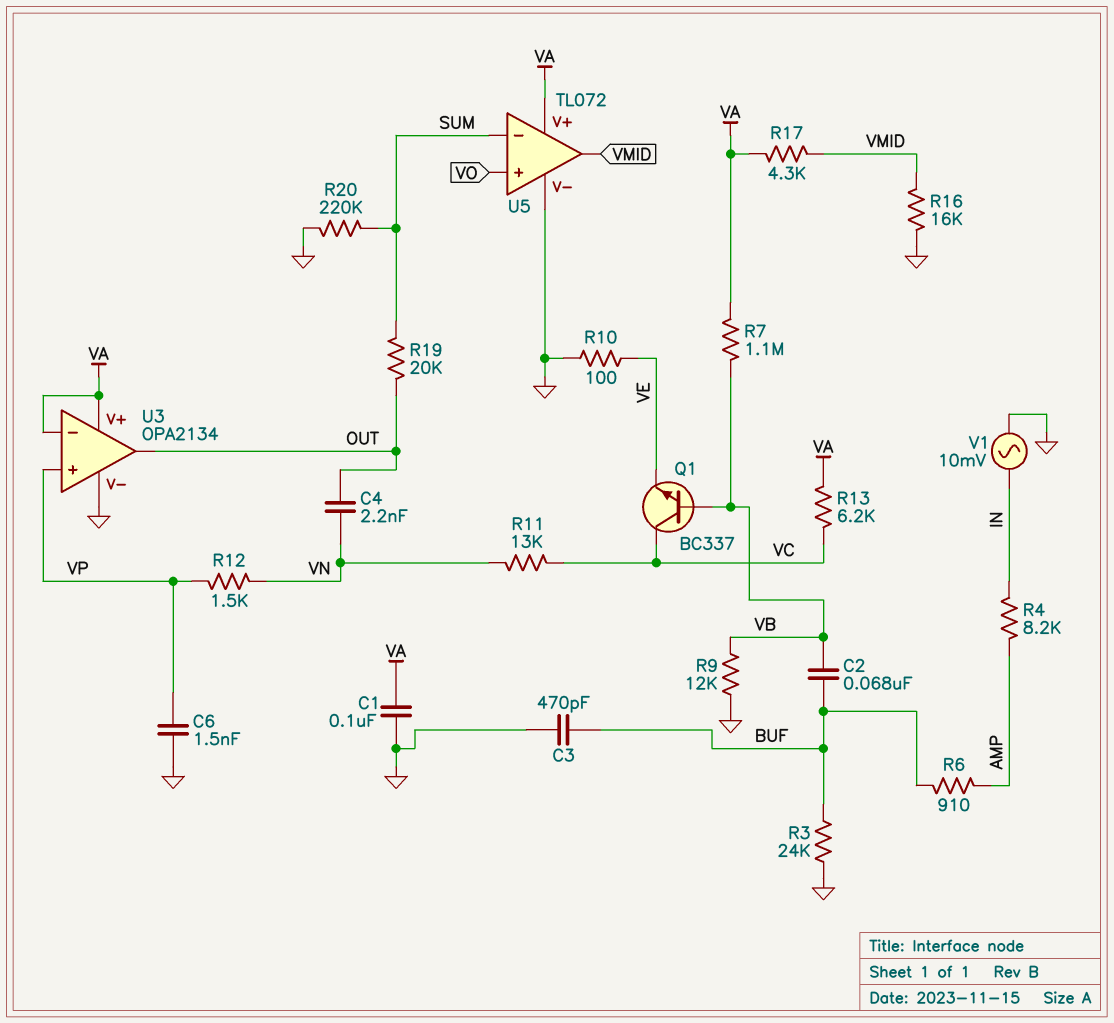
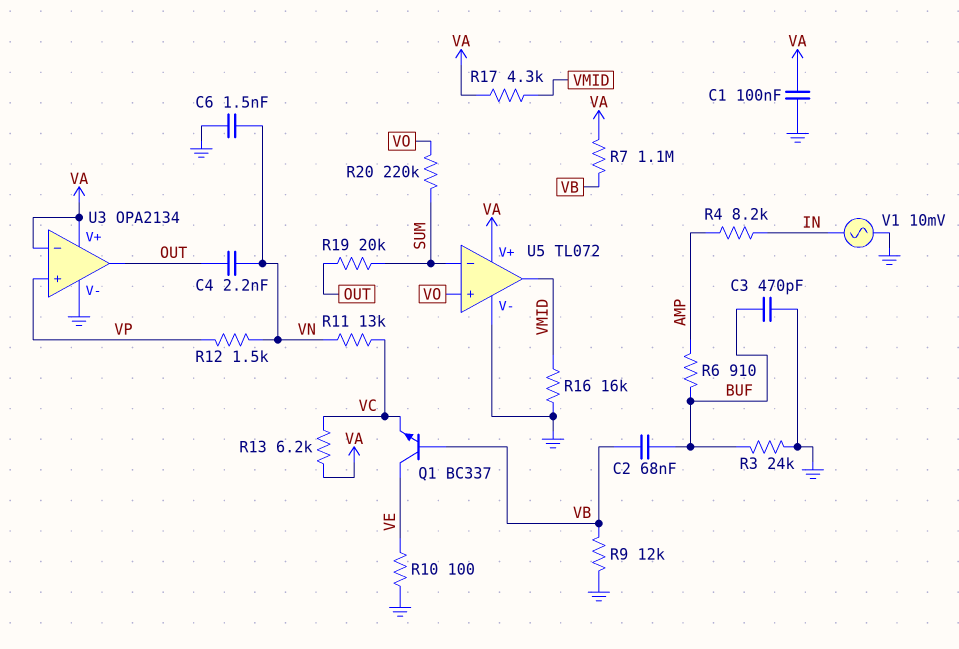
C6: 1.5nF (GND, VP) -> 1.5nF (GND, VN)
Q1: NPN BC337 (B VB, C VC, E VE) -> NPN BC337 (B VB, C VE, E VC)
R20: 220k (GND, SUM) -> 220k (SUM, VO)

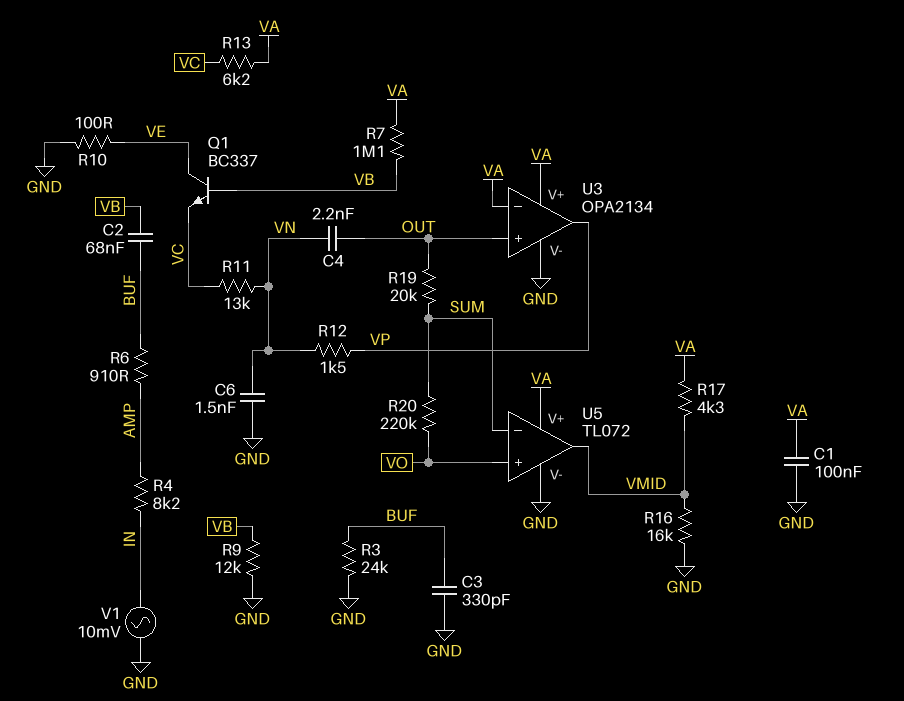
C3: 470pF (BUF, GND) -> 330pF (BUF, GND)
U3 pin in+: VP -> OUT
U3 pin out: OUT -> VP

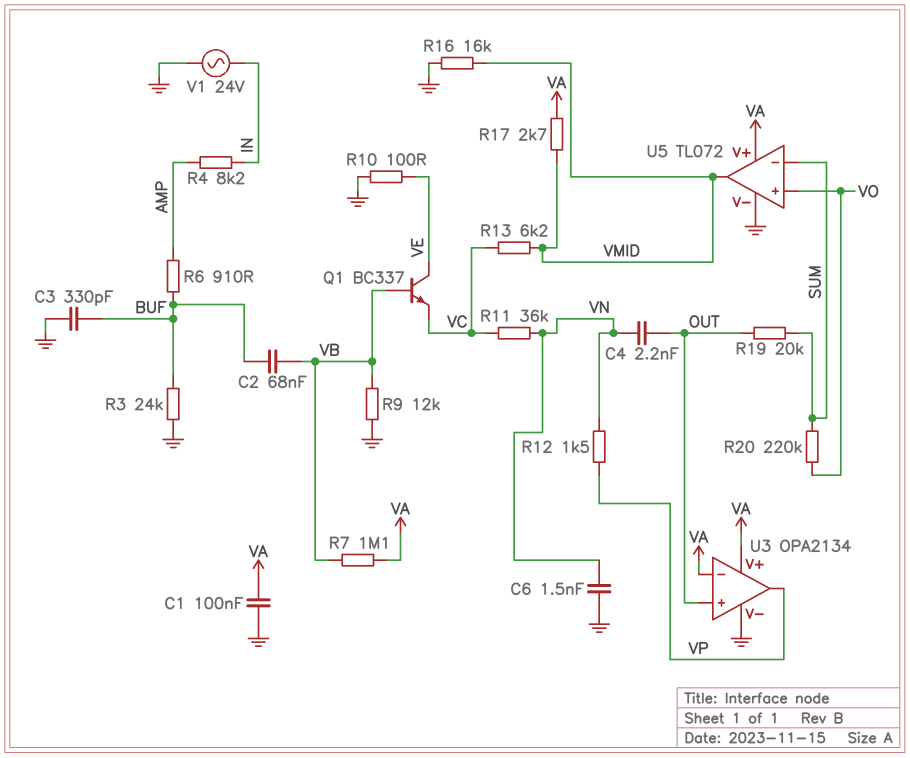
R11: 13k (VC, VN) -> 36k (VC, VN)
R13: 6.2k (VA, VC) -> 6.2k (VC, VMID)
R17: 4.3k (VA, VMID) -> 2.7k (VA, VMID)
V1: AC 10mV (GND, IN) -> AC 24V (GND, IN)

